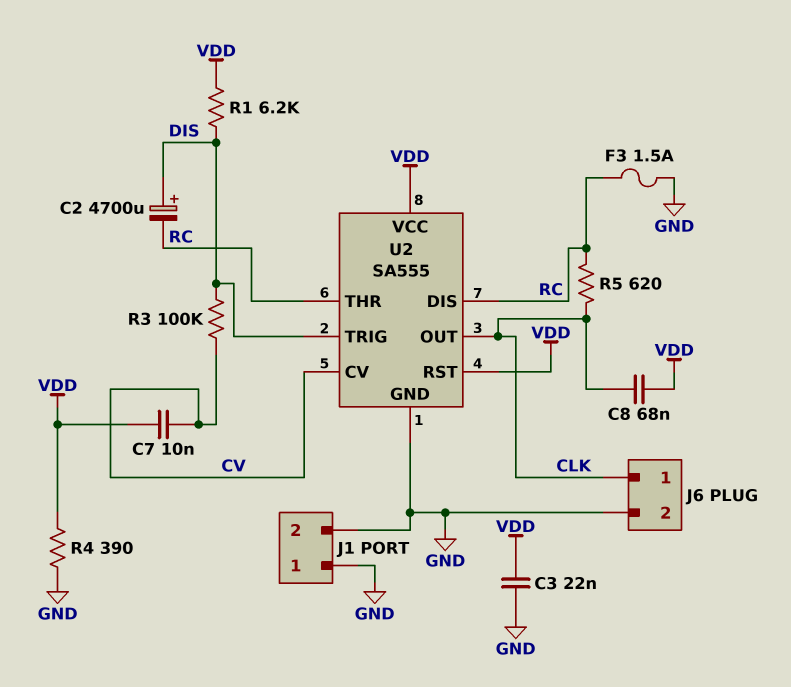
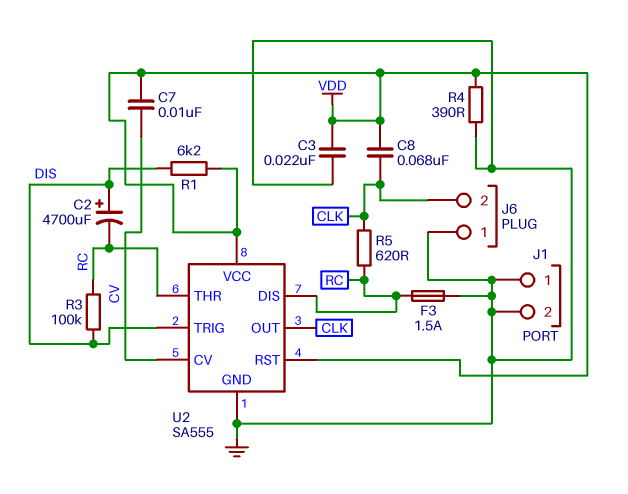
J6 pin 1: CLK -> GND
J6 pin 2: GND -> CLK
R3: 100k (CV, DIS) -> 100k (DIS, RC)

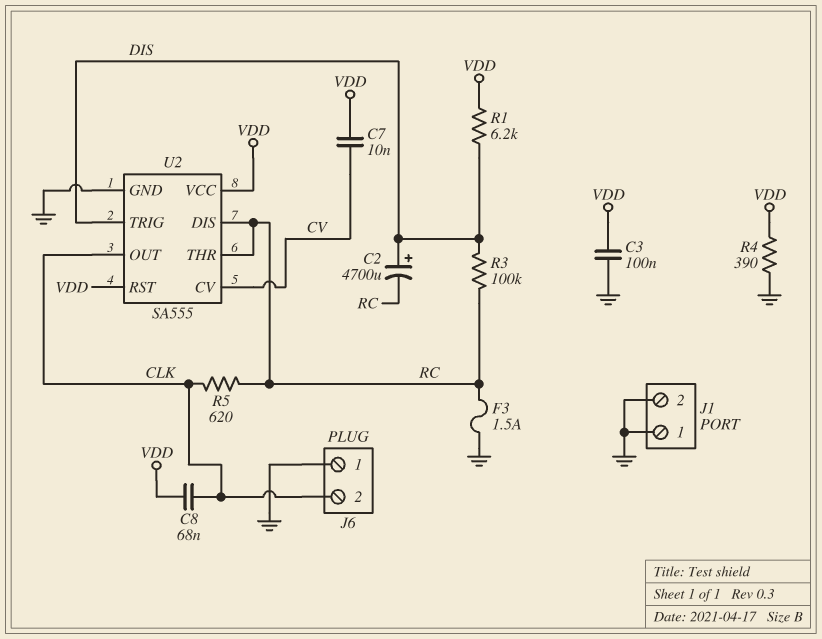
C3: 22nF (GND, VDD) -> 100nF (GND, VDD)

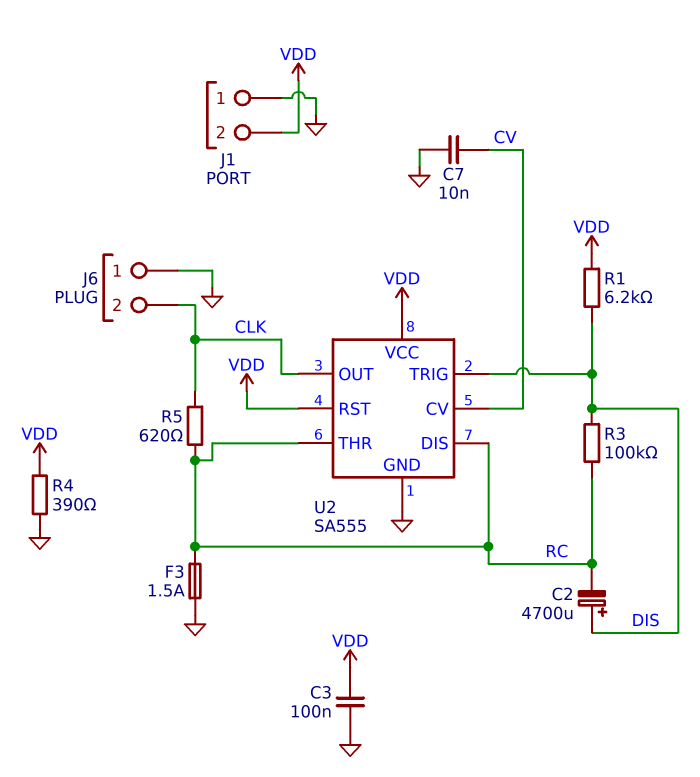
C7: 10nF (CV, VDD) -> 10nF (CV, GND)
C8: 68nF (CLK, VDD) -> none
J1 pin 2: GND -> VDD

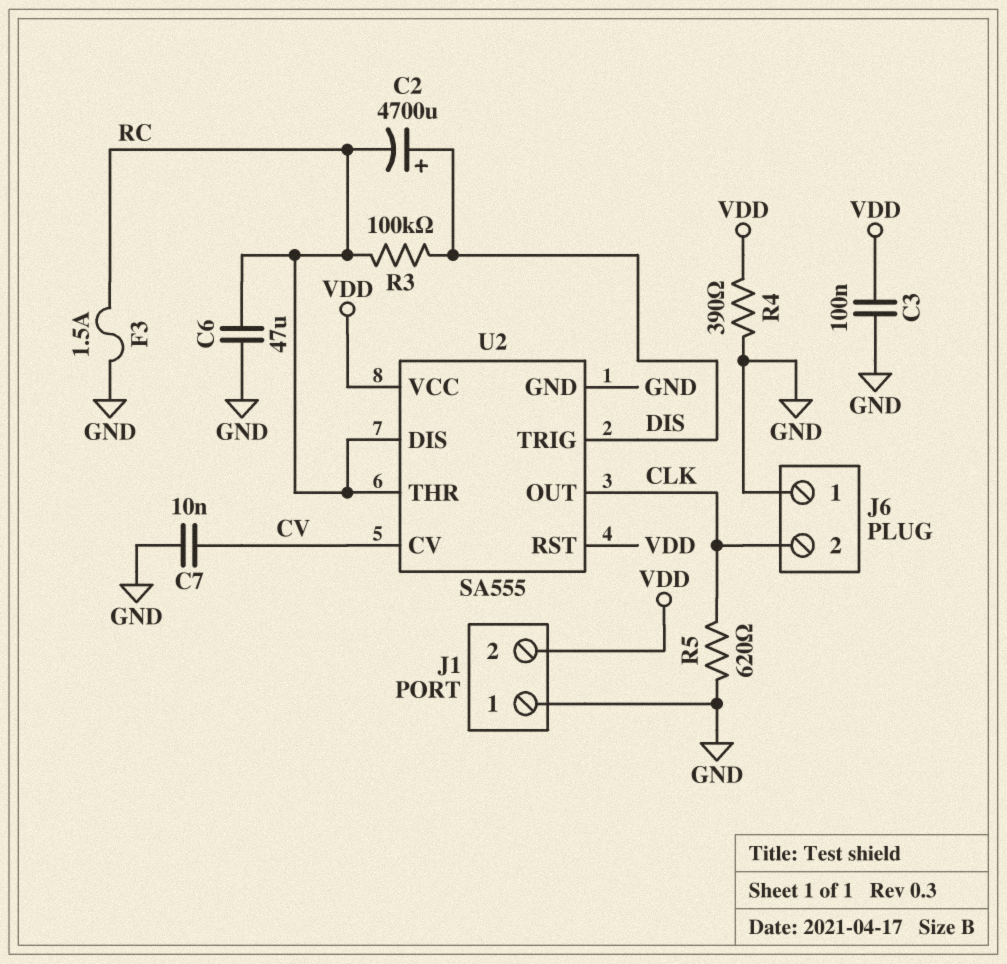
C6: none -> 47uF (GND, RC)
R1: 6.2k (DIS, VDD) -> none
R5: 620 (CLK, RC) -> 620 (CLK, GND)

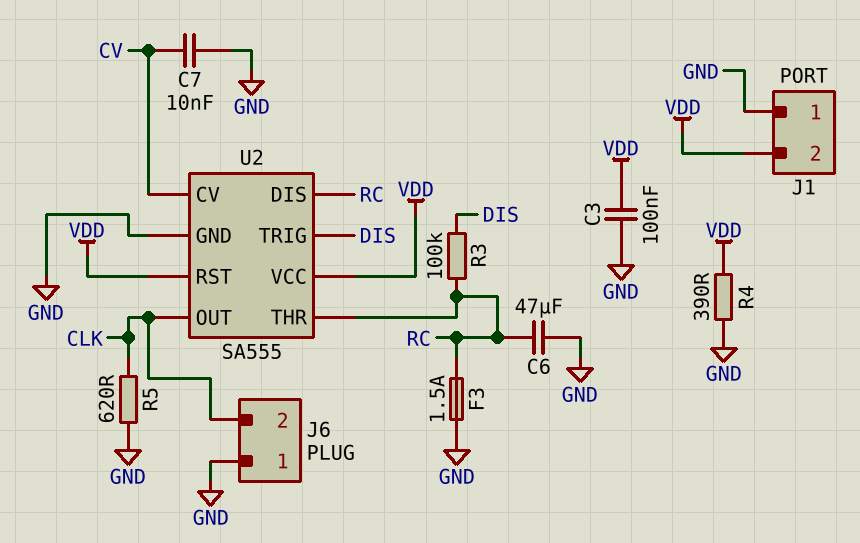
C2: 4700uF (plus DIS, minus RC) -> none

